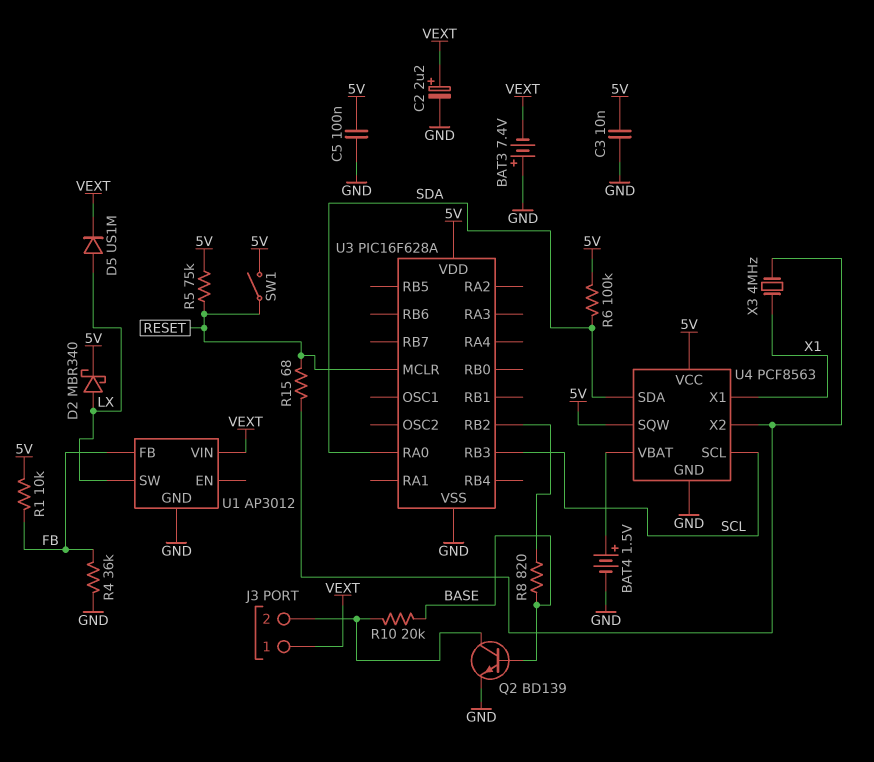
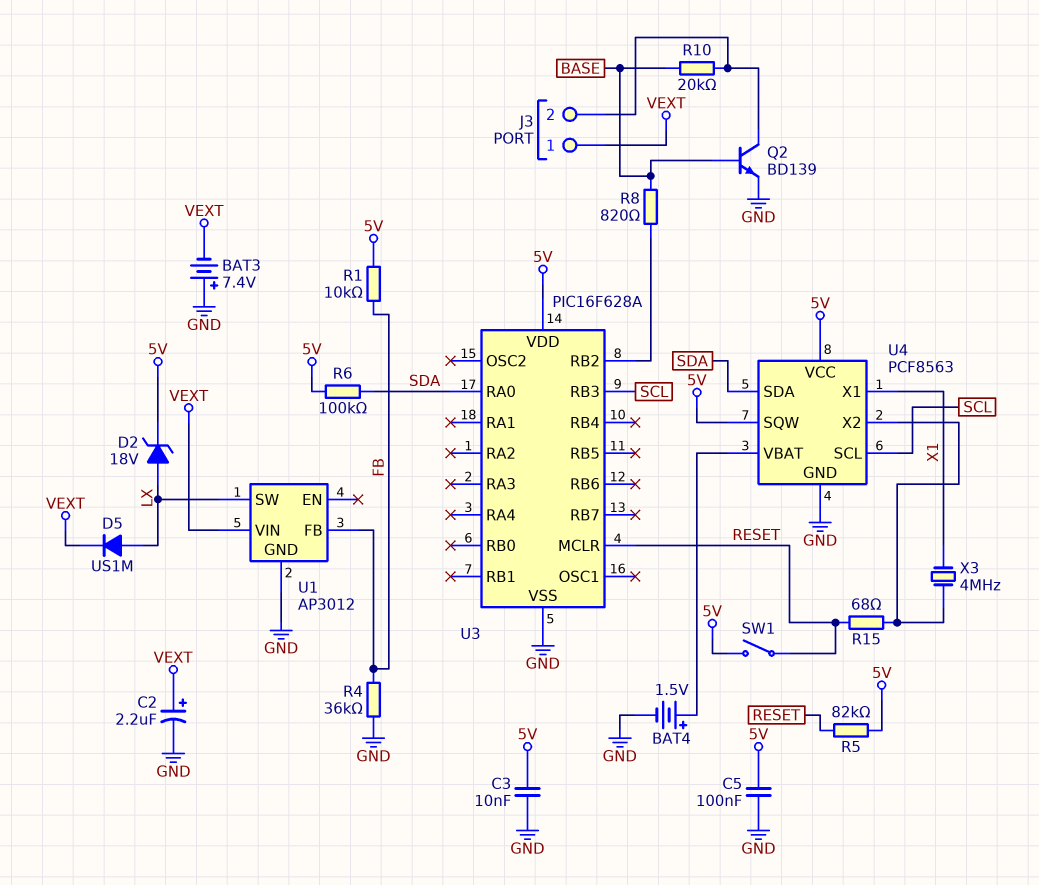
D2: schottky MBR340 (A LX, K 5V) -> zener 18V (A LX, K 5V)
R5: 75k (5V, RESET) -> 82k (5V, RESET)

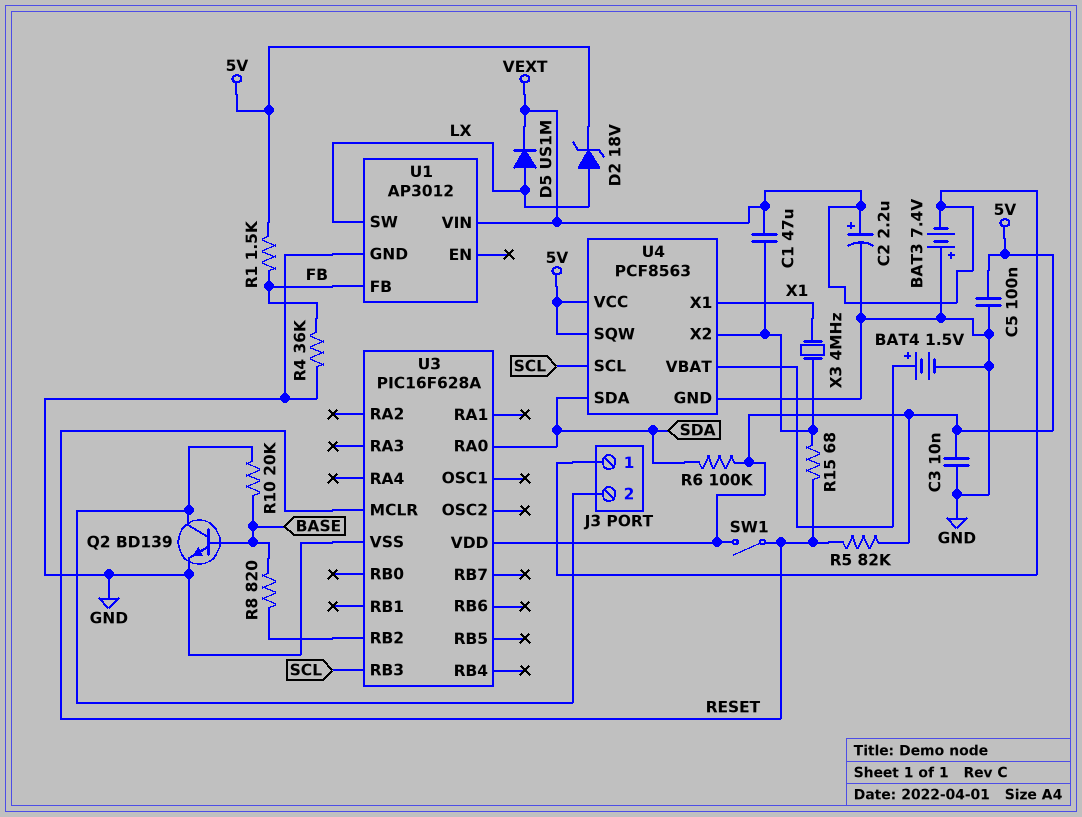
C1: none -> 47uF (U4/X2, VEXT)
R1: 10k (5V, FB) -> 1.5k (5V, FB)

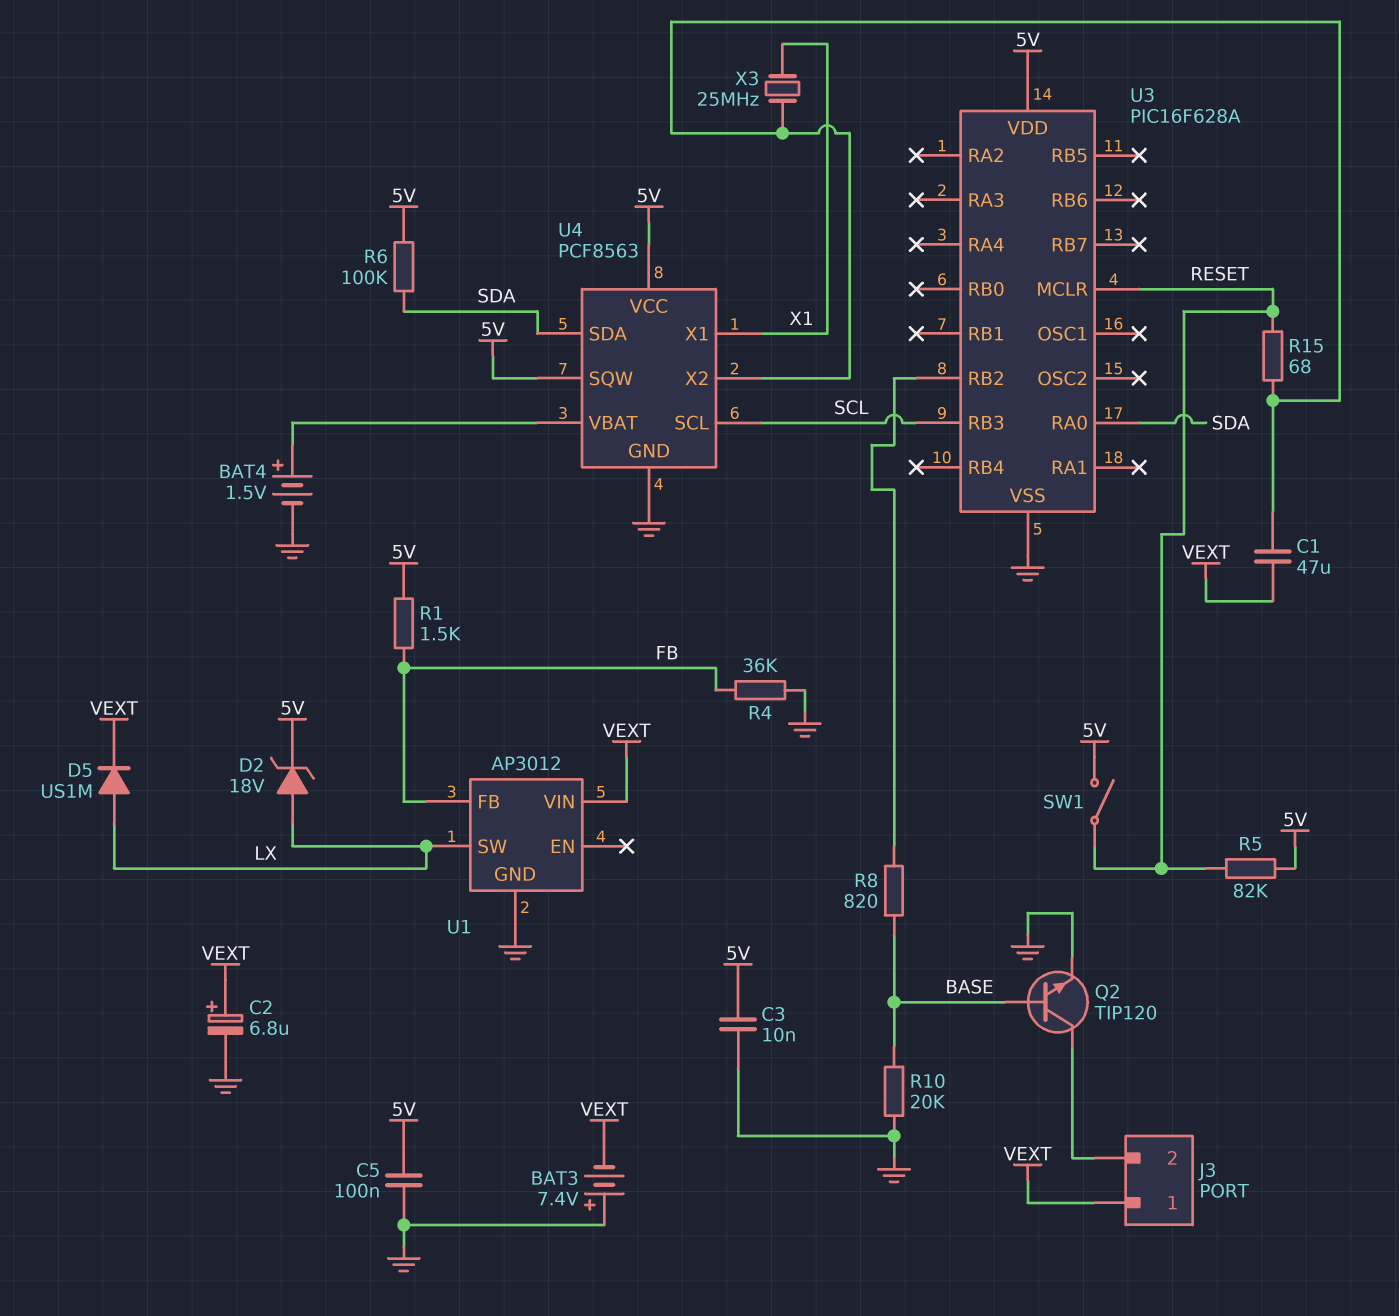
C2: 2.2uF (plus VEXT, minus GND) -> 6.8uF (plus VEXT, minus GND)
Q2: NPN BD139 (B BASE, C J3/2, E GND) -> NPN TIP120 (B BASE, C J3/2, E GND)
R10: 20k (BASE, J3/2) -> 20k (BASE, GND)
X3: 4MHz (U4/X2, X1) -> 25MHz (U4/X2, X1)

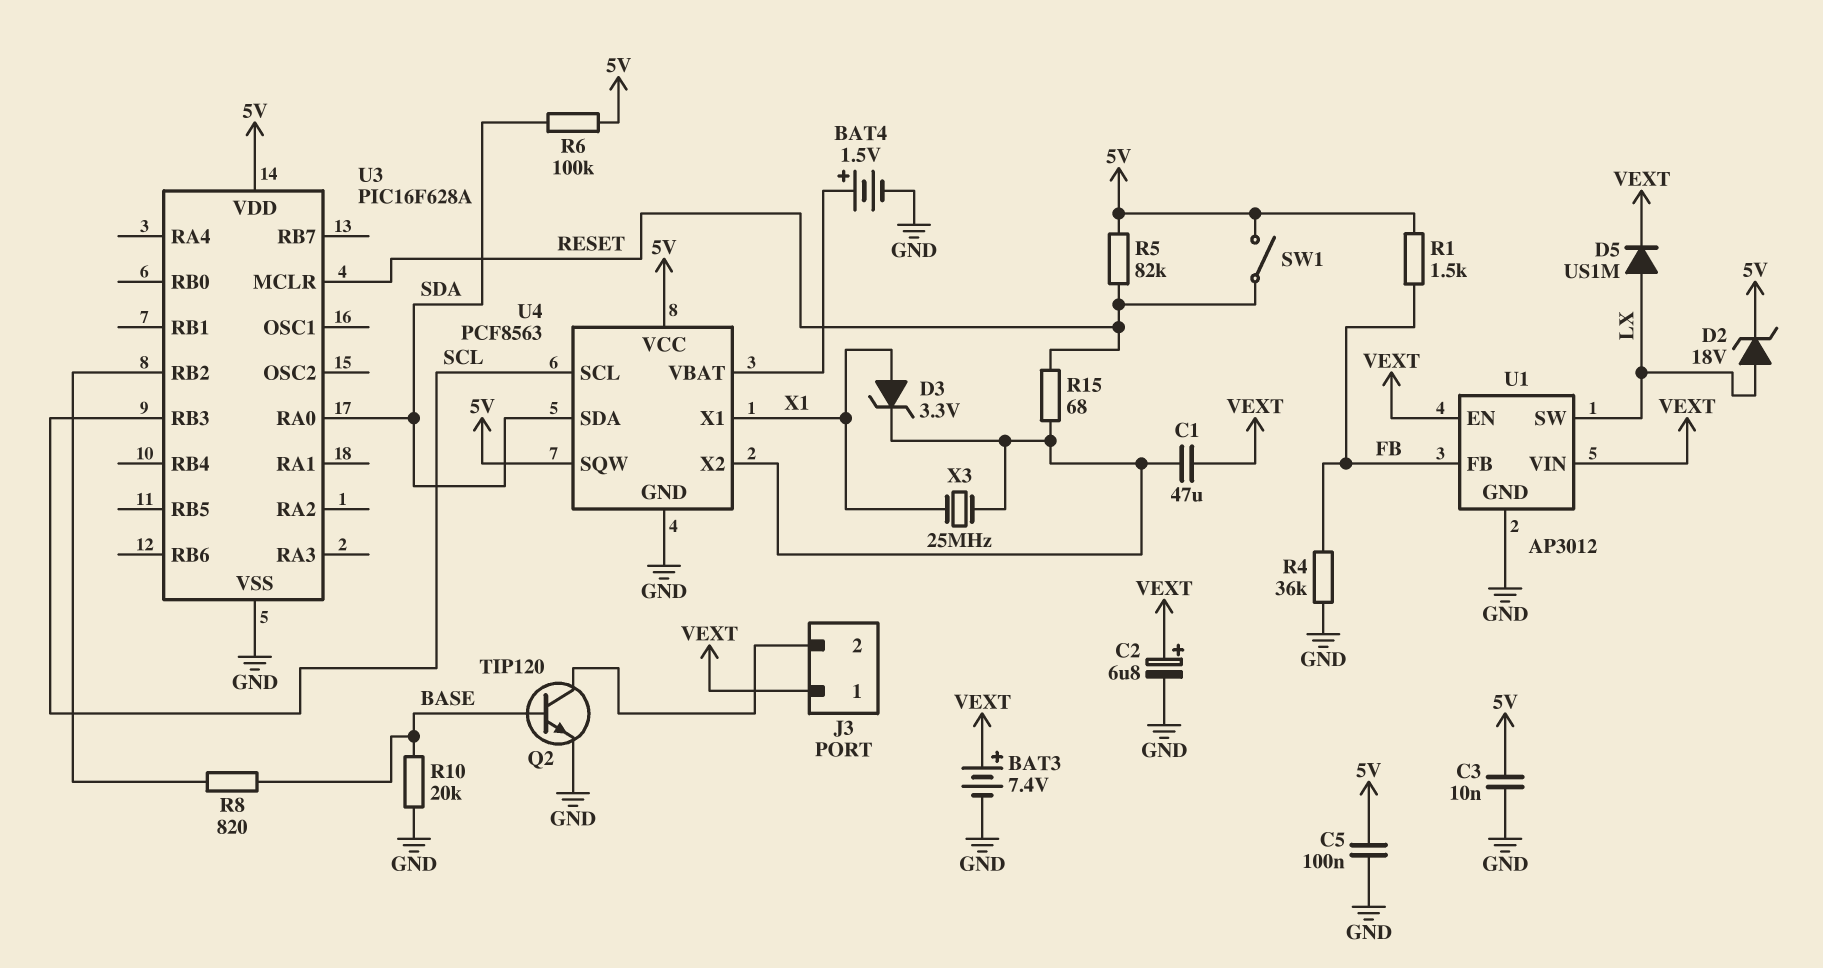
BAT3: 7.4V (plus GND, minus VEXT) -> 7.4V (plus VEXT, minus GND)
D3: none -> zener 3.3V (A X1, K U4/X2)
U1 pin EN: none -> VEXT

